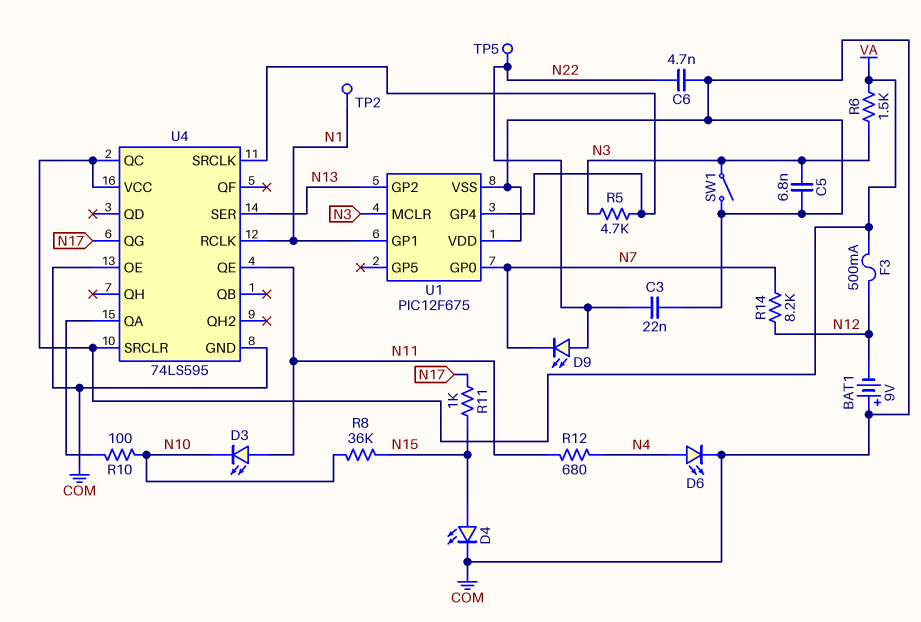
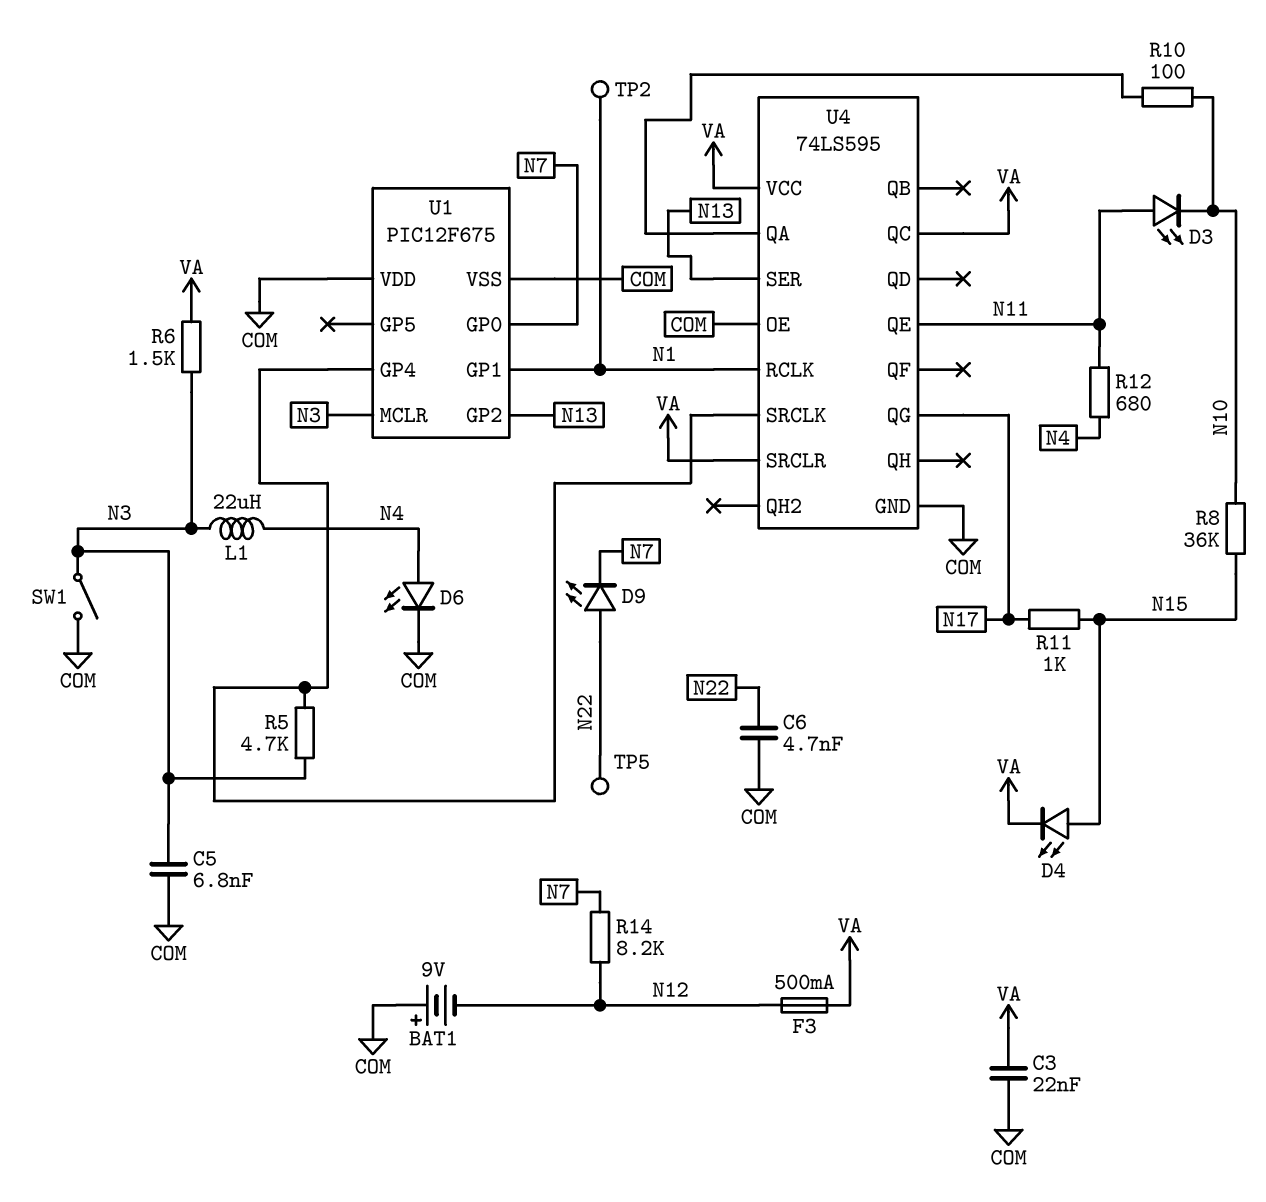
C3: 22nF (COM, N22) -> 22nF (COM, VA)
D4: LED (A N15, K COM) -> LED (A N15, K VA)
L1: none -> 22uH (N3, N4)

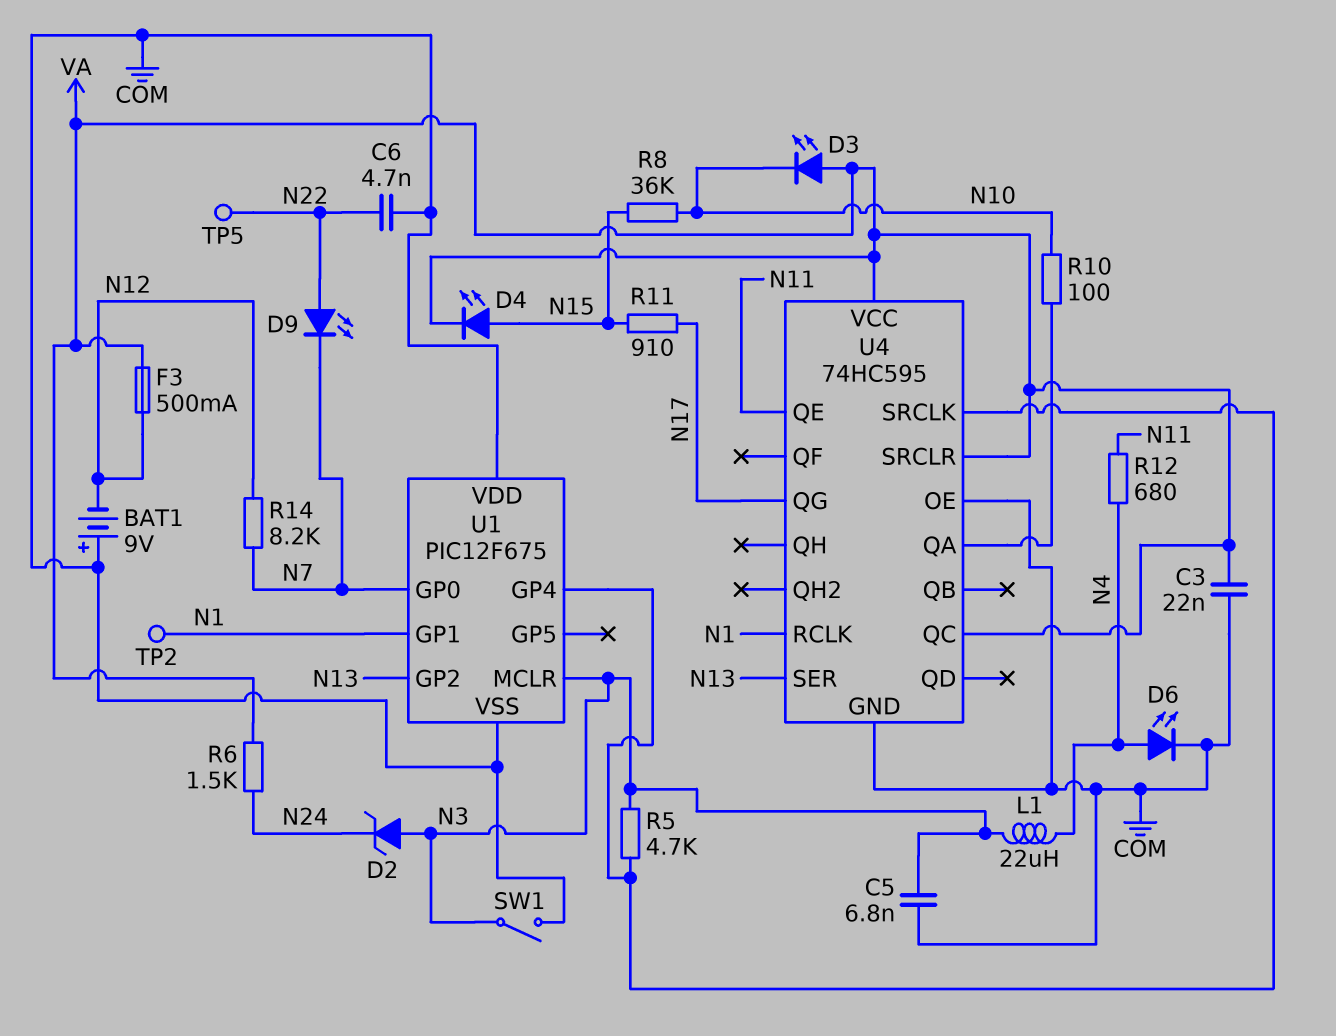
D2: none -> zener (A N3, K N24)
D3: LED (A N11, K N10) -> LED (A VA, K N10)
R6: 1.5k (N3, VA) -> 1.5k (N24, VA)
R11: 1k (N15, N17) -> 910 (N15, N17)
U4: 74LS595 -> 74HC595

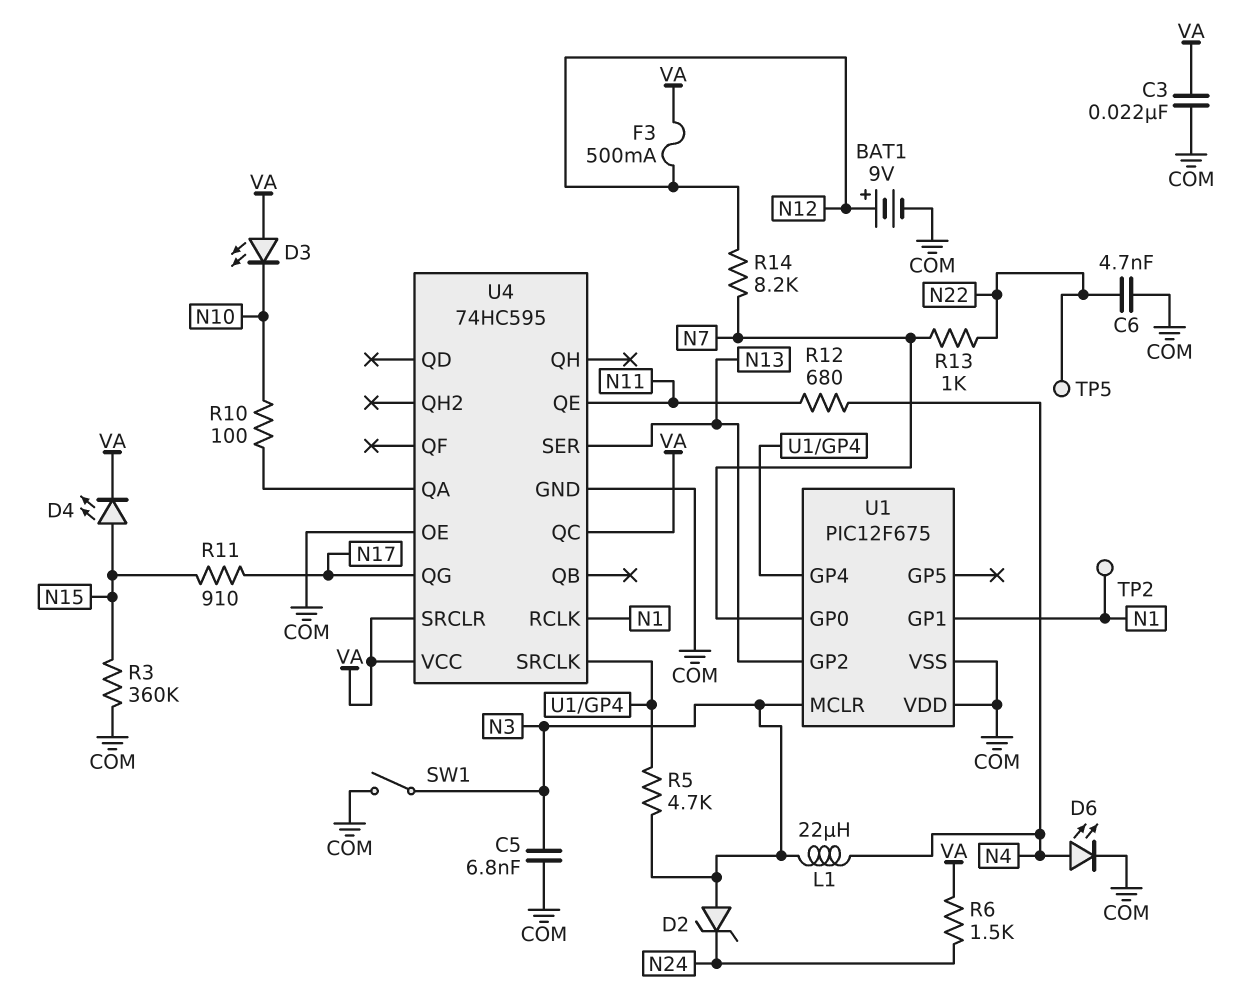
BAT1: 9V (plus COM, minus N12) -> 9V (plus N12, minus COM)
D9: LED (A N22, K N7) -> none
R3: none -> 360k (COM, N15)
R8: 36k (N10, N15) -> none
R13: none -> 1k (N7, N22)

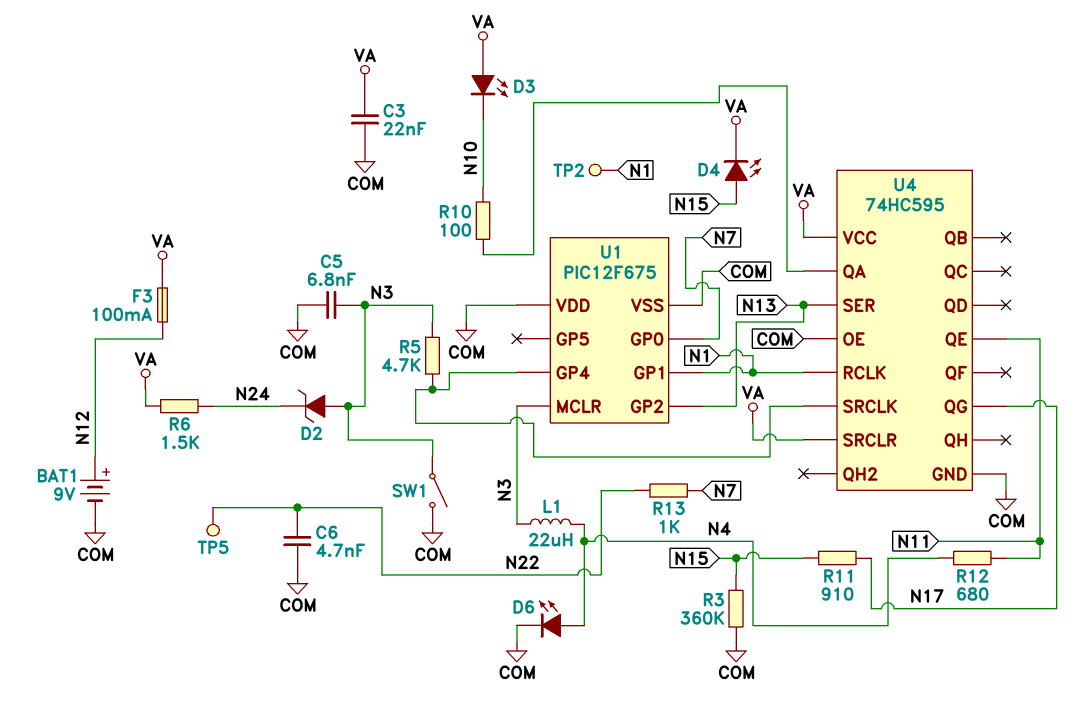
F3: 500mA (N12, VA) -> 100mA (N12, VA)
R14: 8.2k (N7, N12) -> none
U4 pin QC: VA -> none

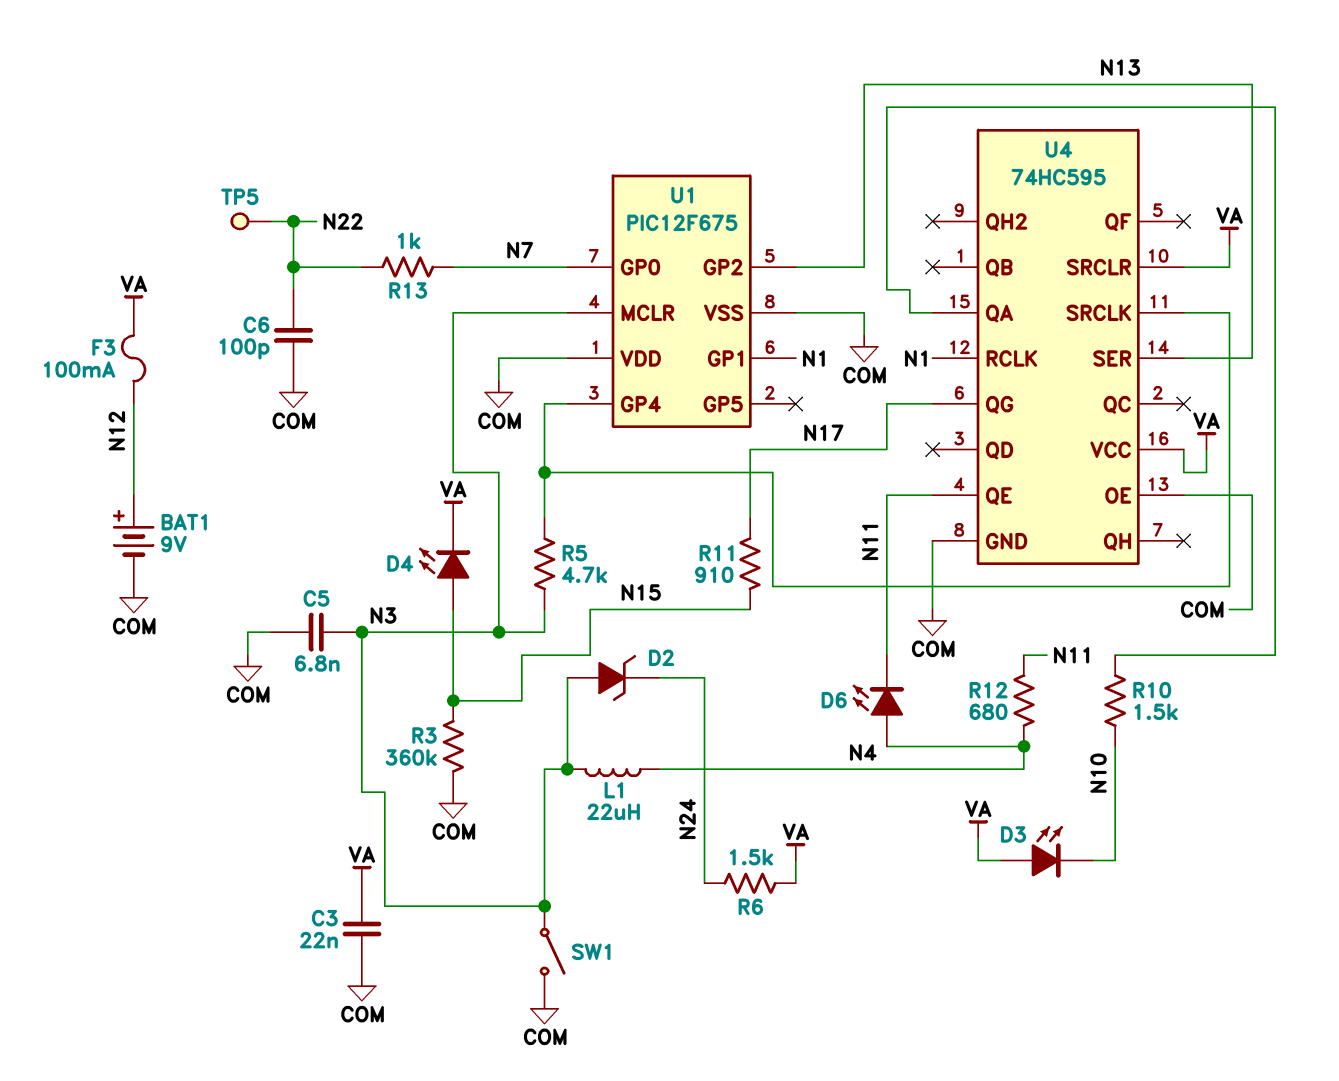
C6: 4.7nF (COM, N22) -> 100pF (COM, N22)
D6: LED (A N4, K COM) -> LED (A N4, K N11)
R10: 100 (N10, U4/QA) -> 1.5k (N10, U4/QA)
TP2: test point (N1) -> none

